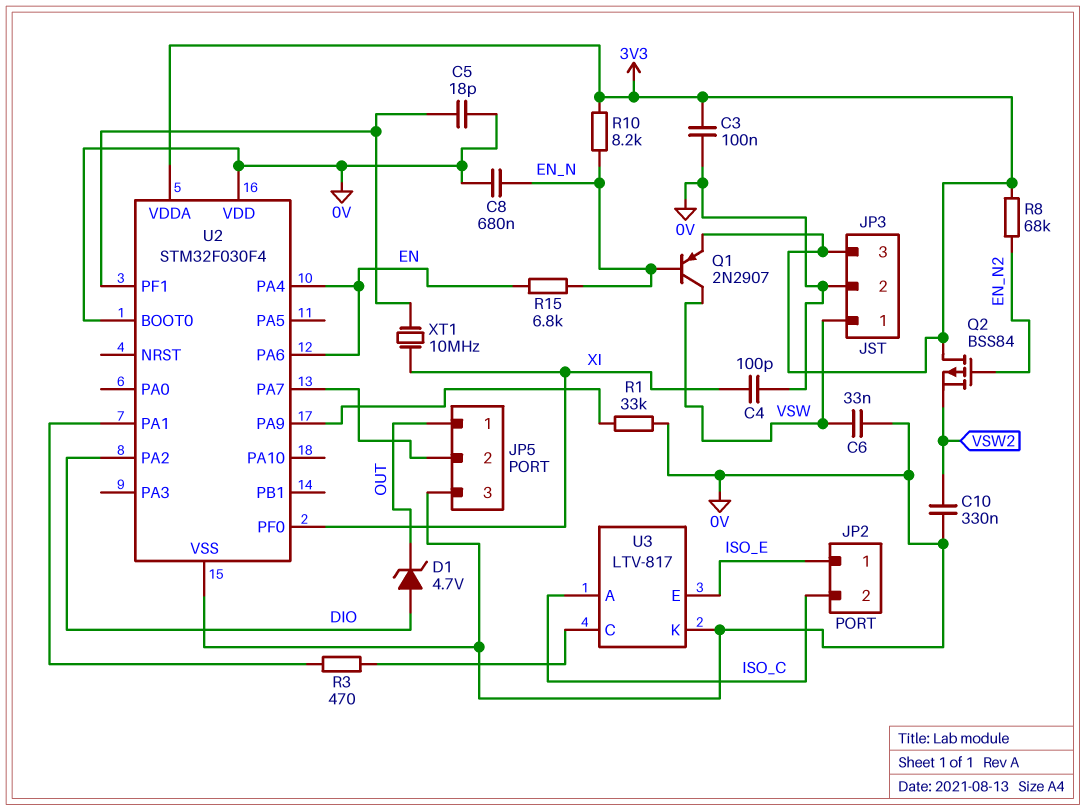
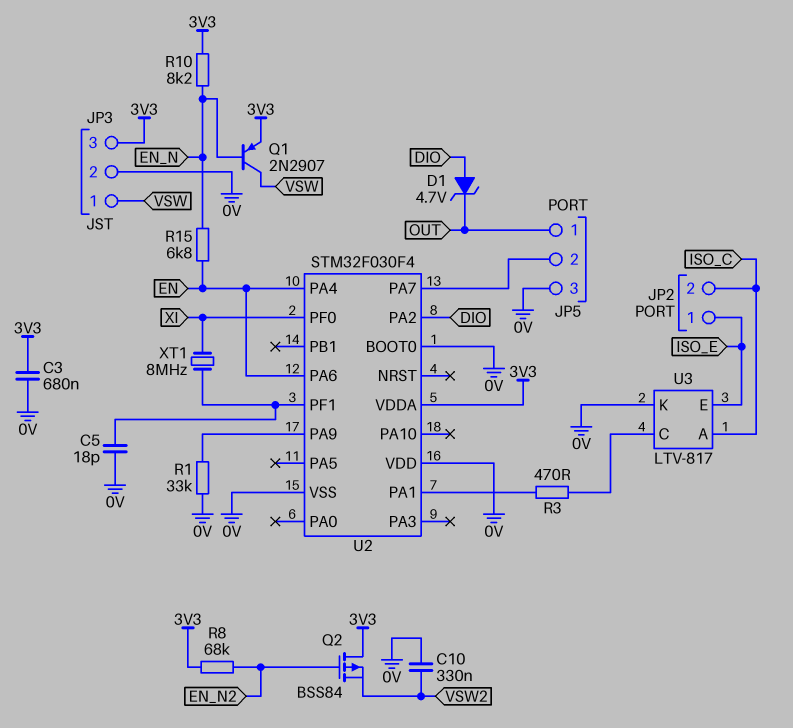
C3: 100nF (0V, 3V3) -> 680nF (0V, 3V3)
C4: 100pF (0V, XI) -> none
C6: 33nF (0V, VSW) -> none
C8: 680nF (0V, EN_N) -> none
XT1: 10MHz (U2/PF1, XI) -> 8MHz (U2/PF1, XI)

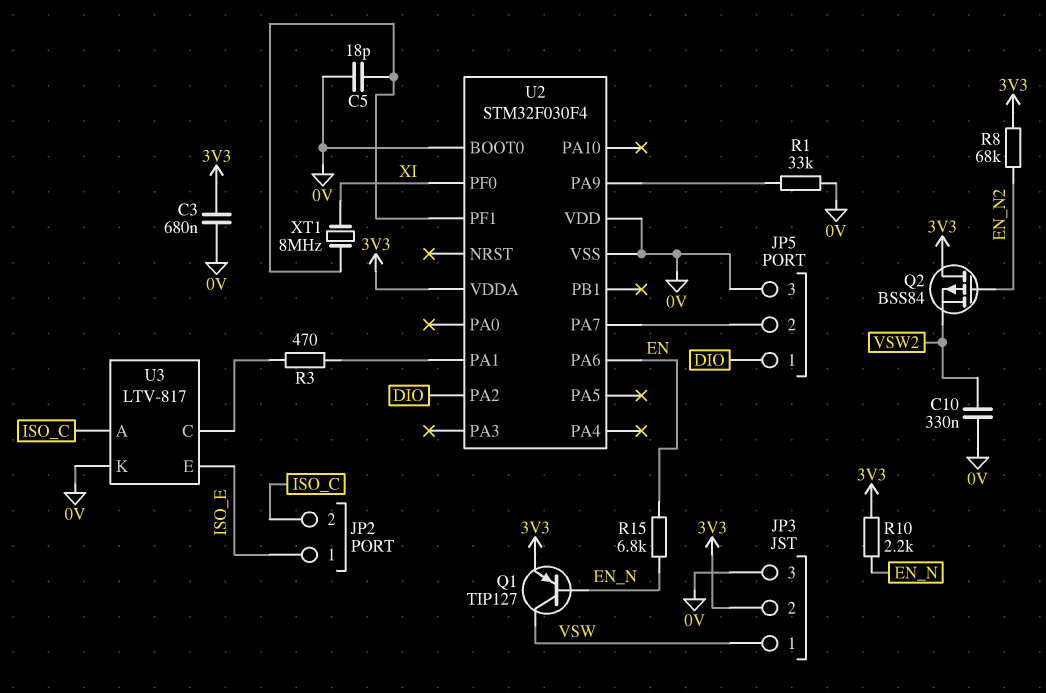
D1: zener 4.7V (A DIO, K OUT) -> none
JP3 pin 2: 0V -> 3V3
JP3 pin 3: 3V3 -> 0V
JP5 pin 1: OUT -> DIO
Q1: PNP 2N2907 (B EN_N, C VSW, E 3V3) -> PNP TIP127 (B EN_N, C VSW, E 3V3)
R10: 8.2k (3V3, EN_N) -> 2.2k (3V3, EN_N)
U2 pin PA4: EN -> none

